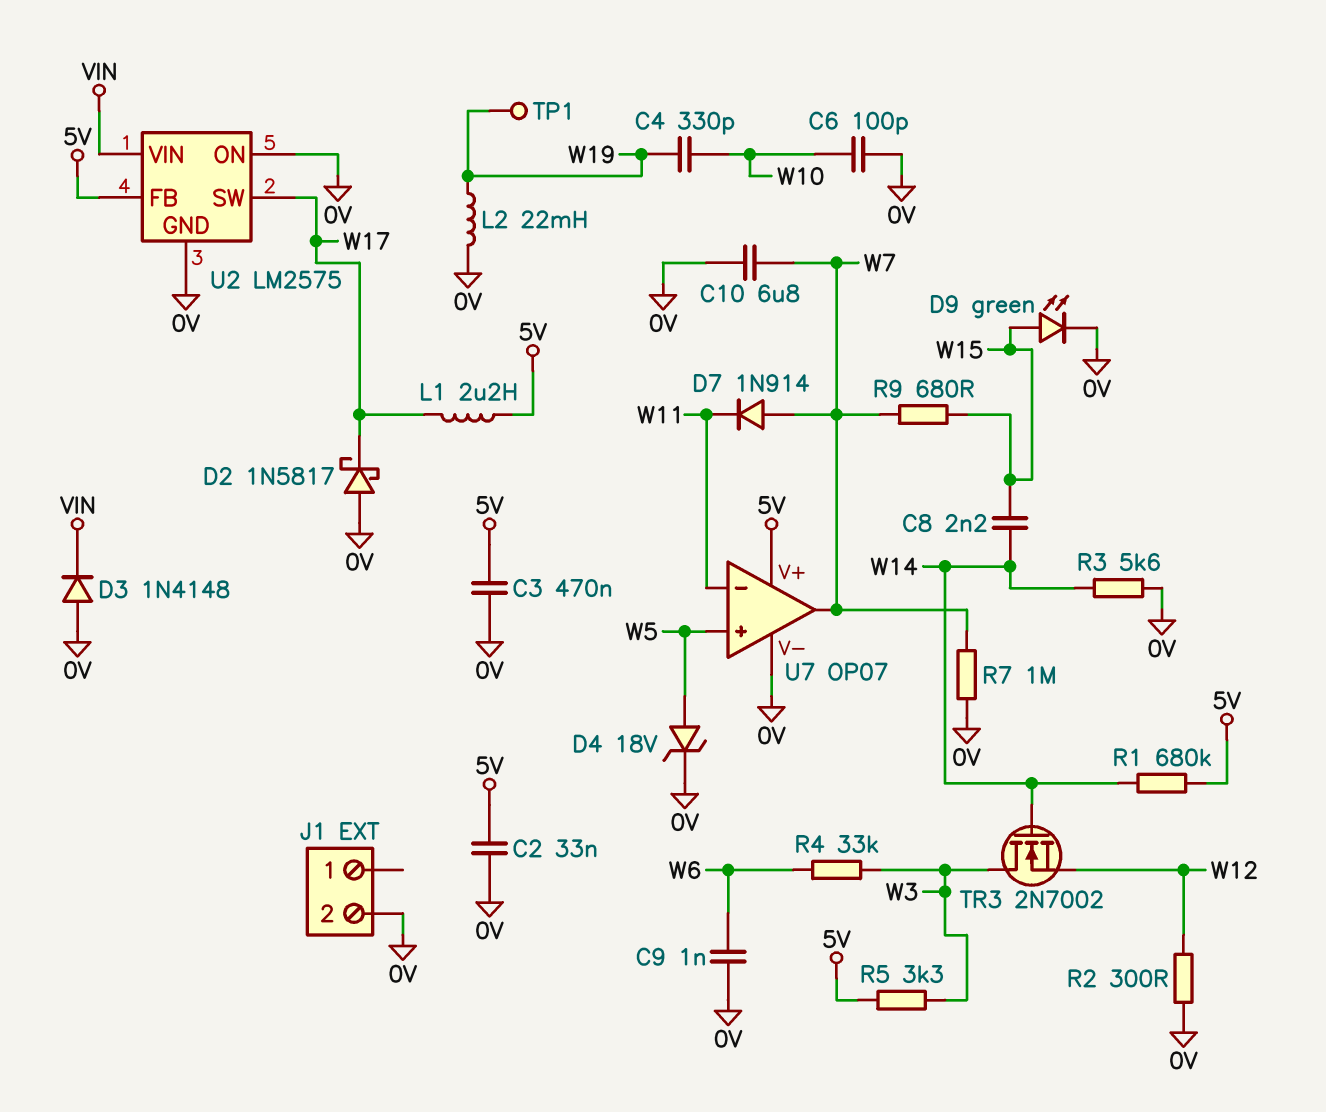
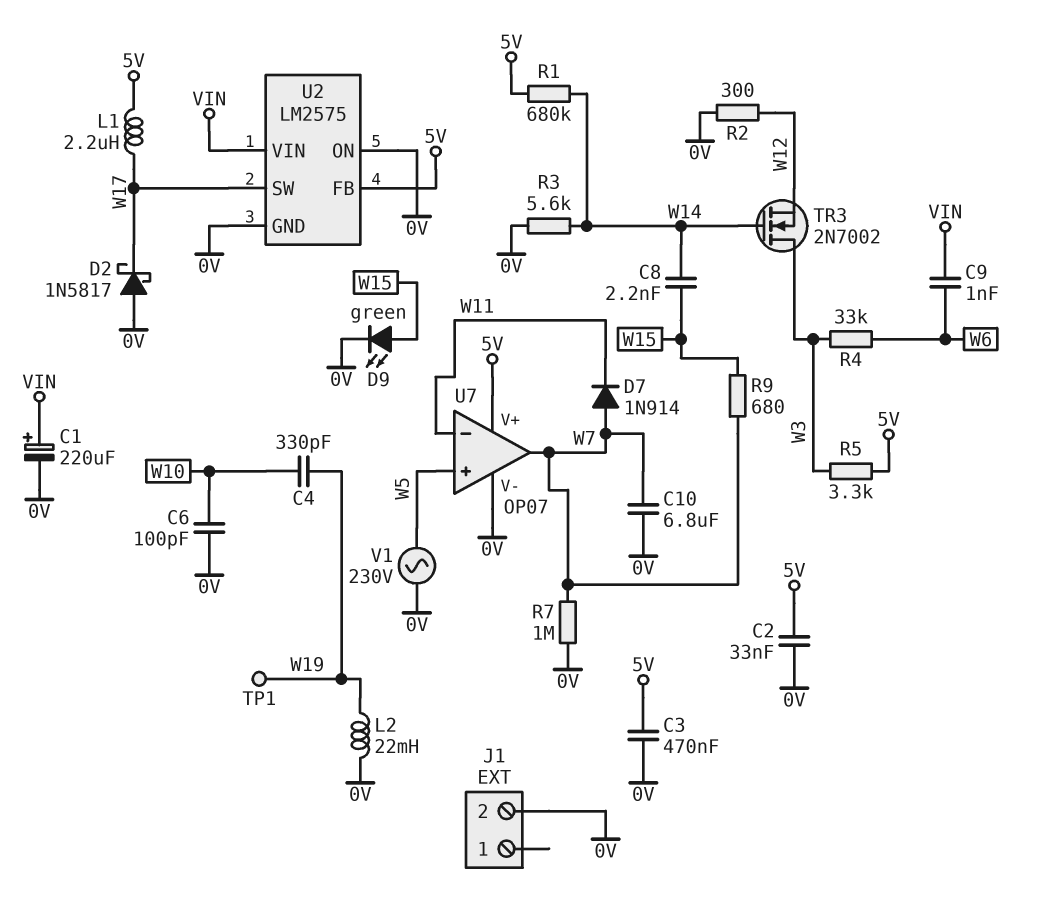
C1: none -> 220uF (plus VIN, minus 0V)
C9: 1nF (0V, W6) -> 1nF (VIN, W6)
D3: diode 1N4148 (A 0V, K VIN) -> none
D4: zener 18V (A W5, K 0V) -> none
V1: none -> AC 230V (0V, W5)

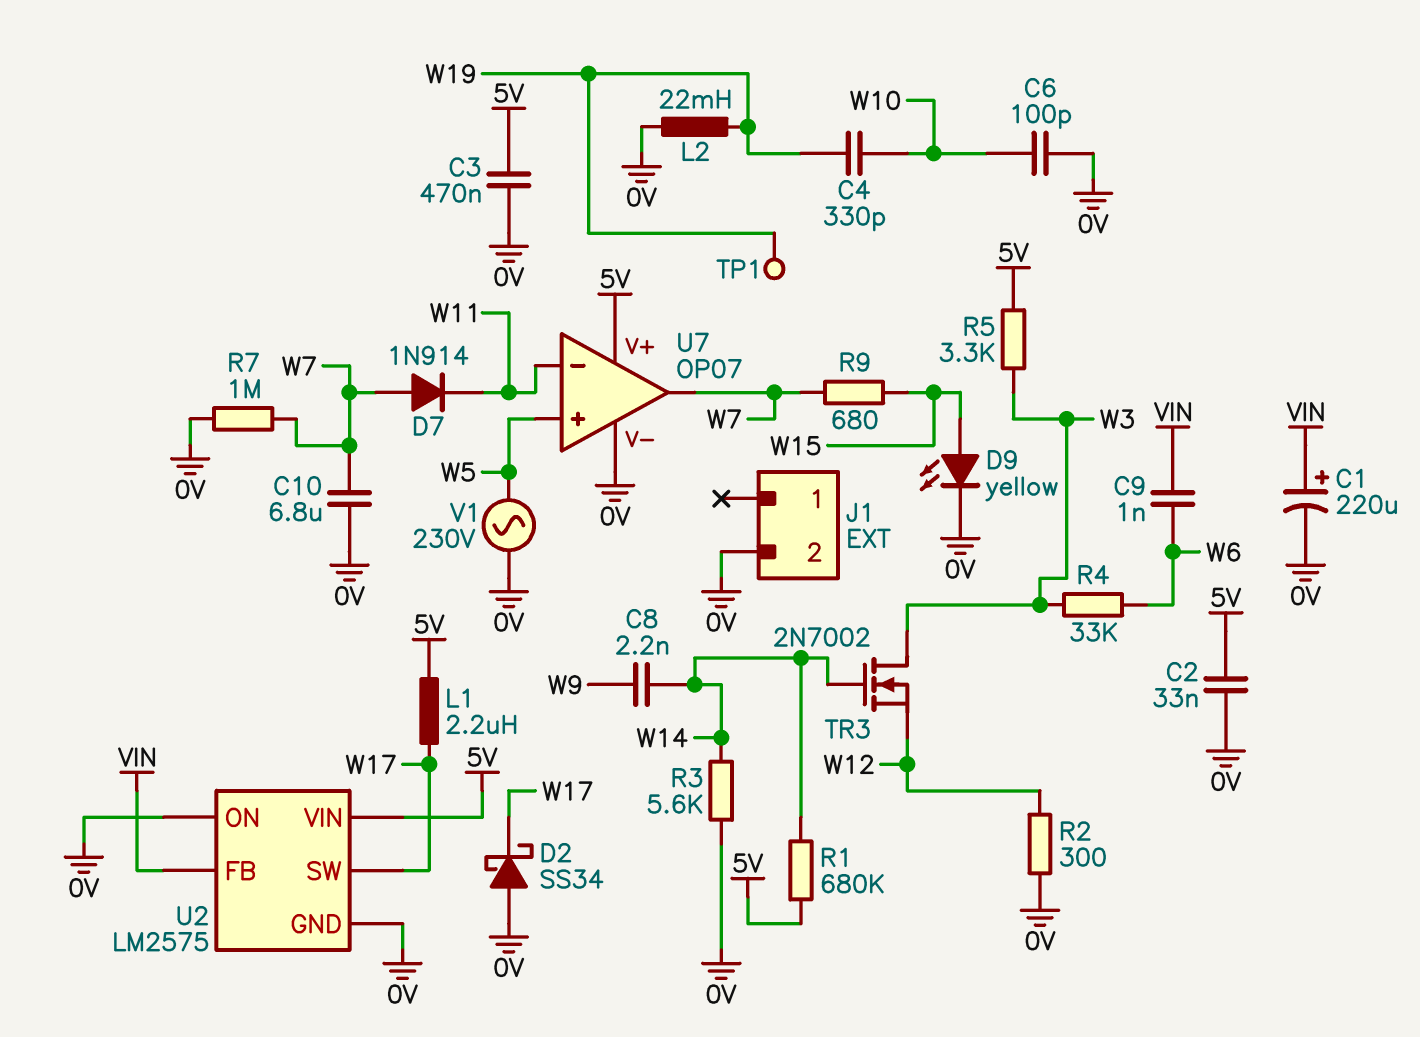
C8: 2.2nF (W14, W15) -> 2.2nF (W9, W14)
D2: schottky 1N5817 (A 0V, K W17) -> schottky SS34 (A 0V, K W17)
D9: LED green (A W15, K 0V) -> LED yellow (A W15, K 0V)
U2 pin FB: 5V -> VIN
U2 pin VIN: VIN -> 5V

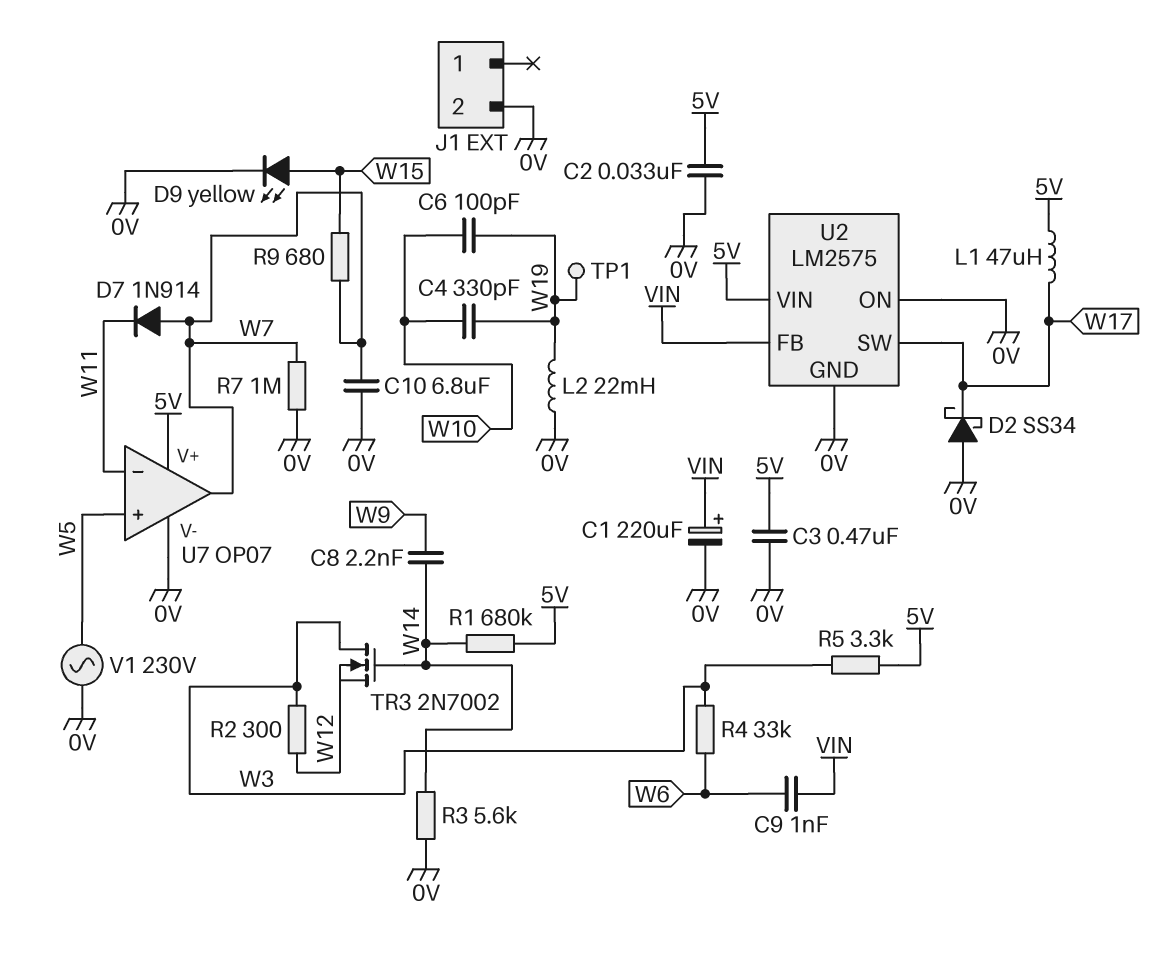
C6: 100pF (0V, W10) -> 100pF (W10, W19)
L1: 2.2uH (5V, W17) -> 47uH (5V, W17)
R2: 300 (0V, W12) -> 300 (W3, W12)

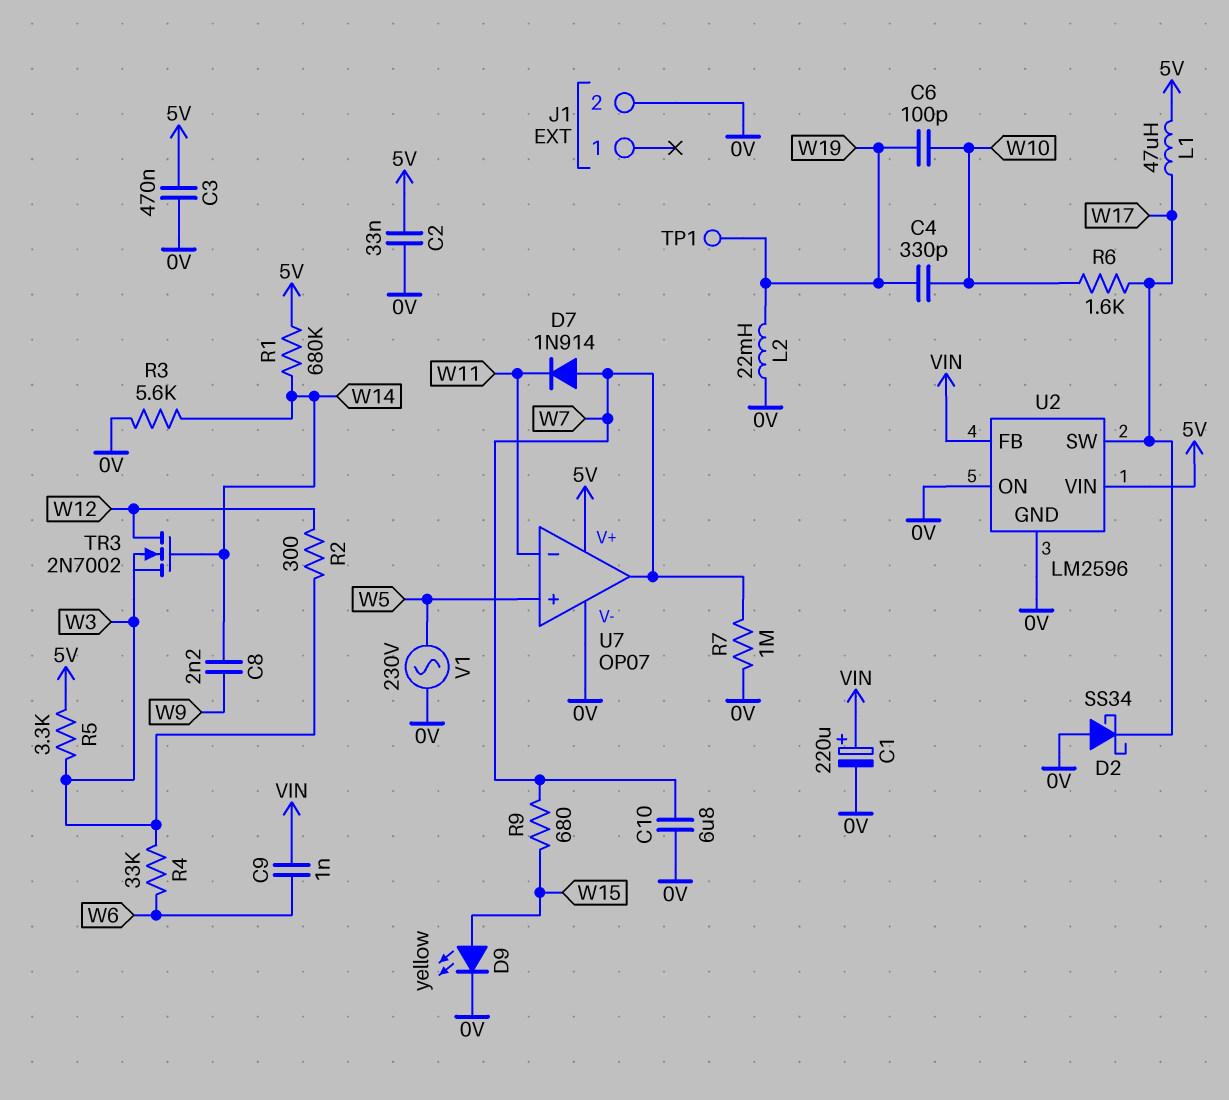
R6: none -> 1.6k (W10, W17)
TR3: NMOS 2N7002 (G W14, D W3, S W12) -> NMOS 2N7002 (G W14, D W12, S W3)
U2: LM2575 -> LM2596

